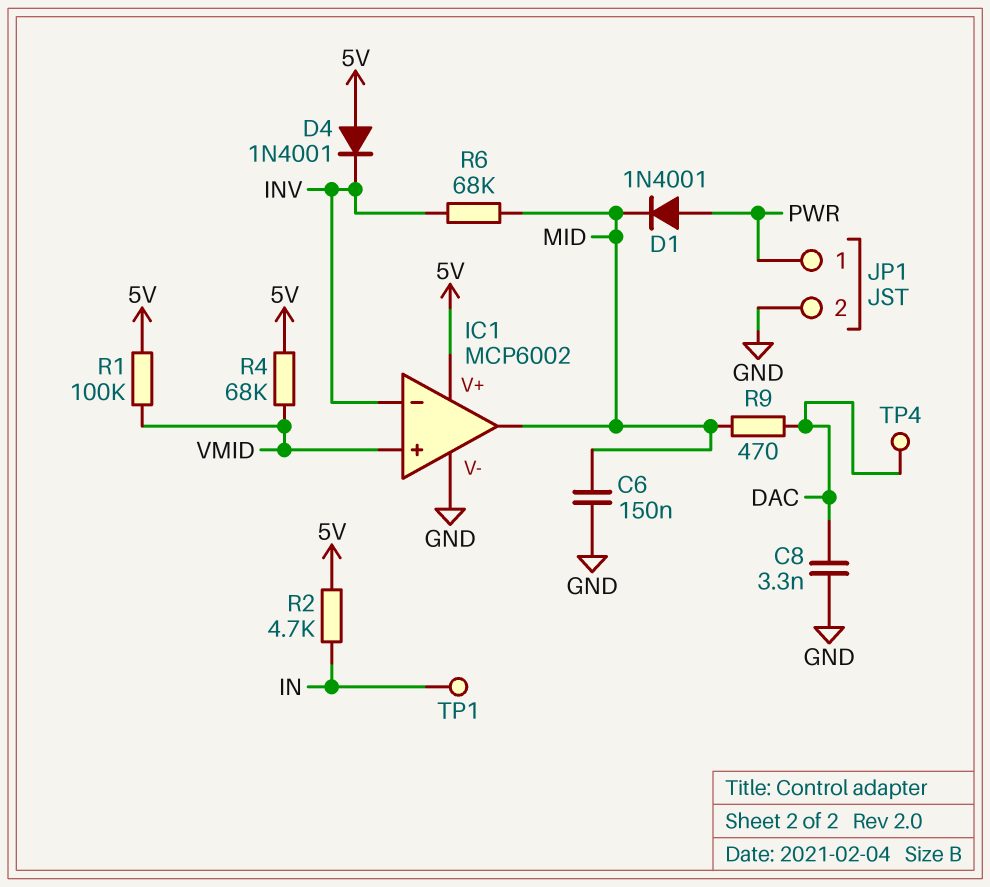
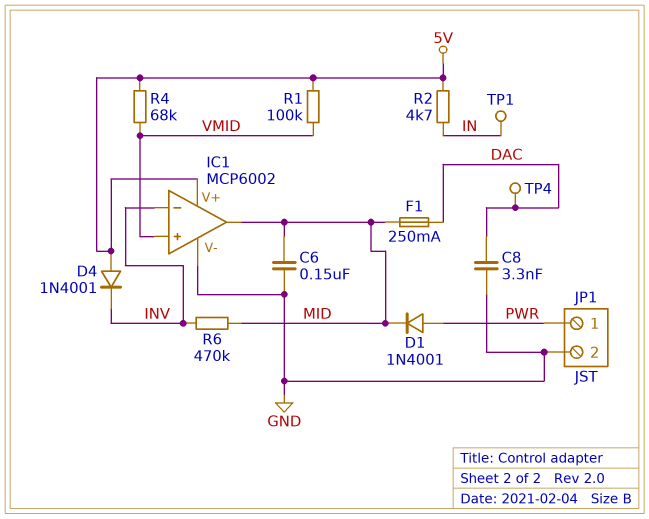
F1: none -> 250mA (DAC, MID)
R6: 68k (INV, MID) -> 470k (INV, MID)
R9: 470 (DAC, MID) -> none

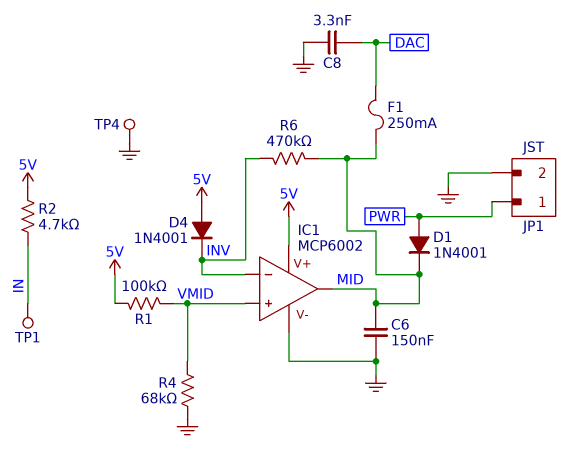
R4: 68k (5V, VMID) -> 68k (GND, VMID)
TP4: test point (DAC) -> test point (GND)

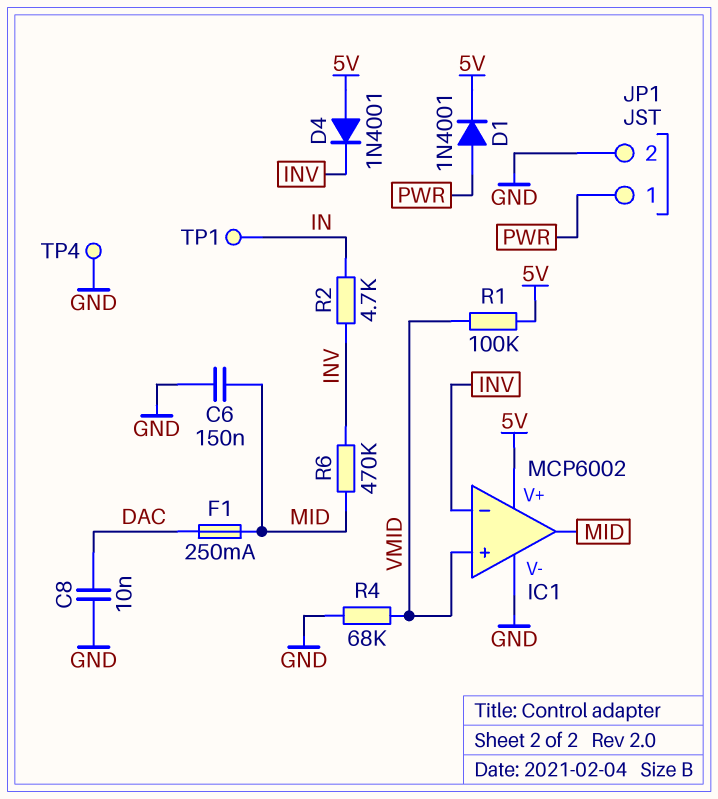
C8: 3.3nF (DAC, GND) -> 10nF (DAC, GND)
D1: diode 1N4001 (A PWR, K MID) -> diode 1N4001 (A PWR, K 5V)
R2: 4.7k (5V, IN) -> 4.7k (IN, INV)

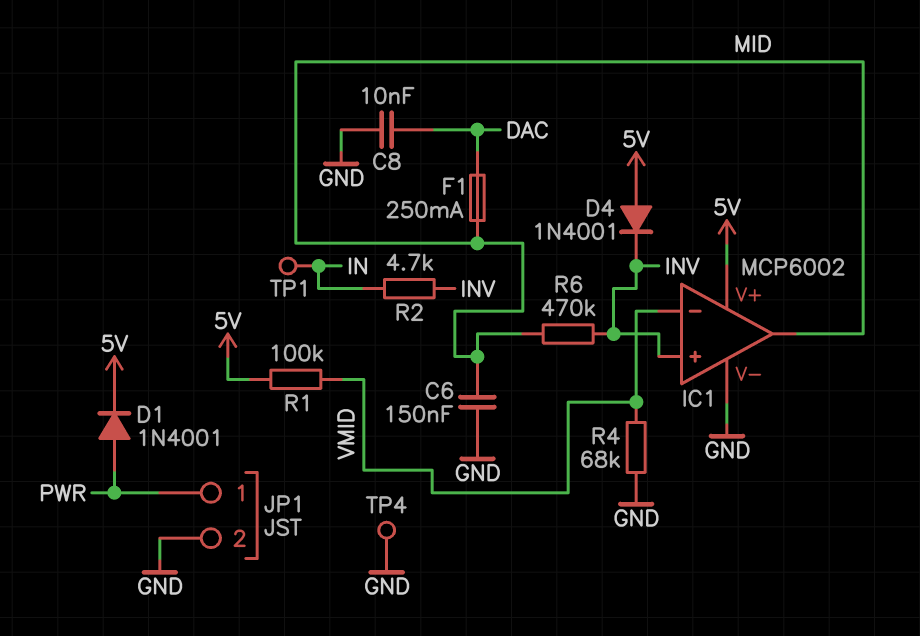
IC1 pin in+: VMID -> INV
IC1 pin in-: INV -> VMID

